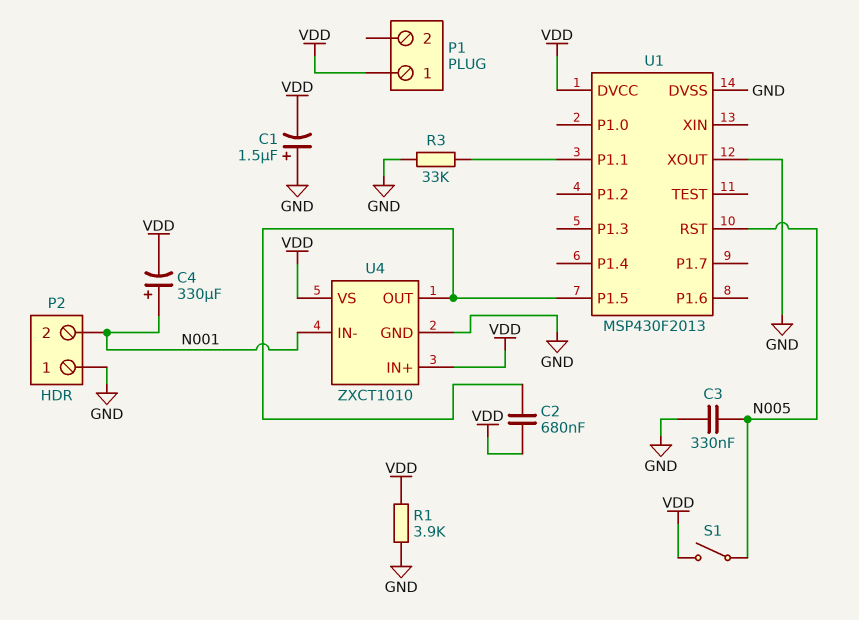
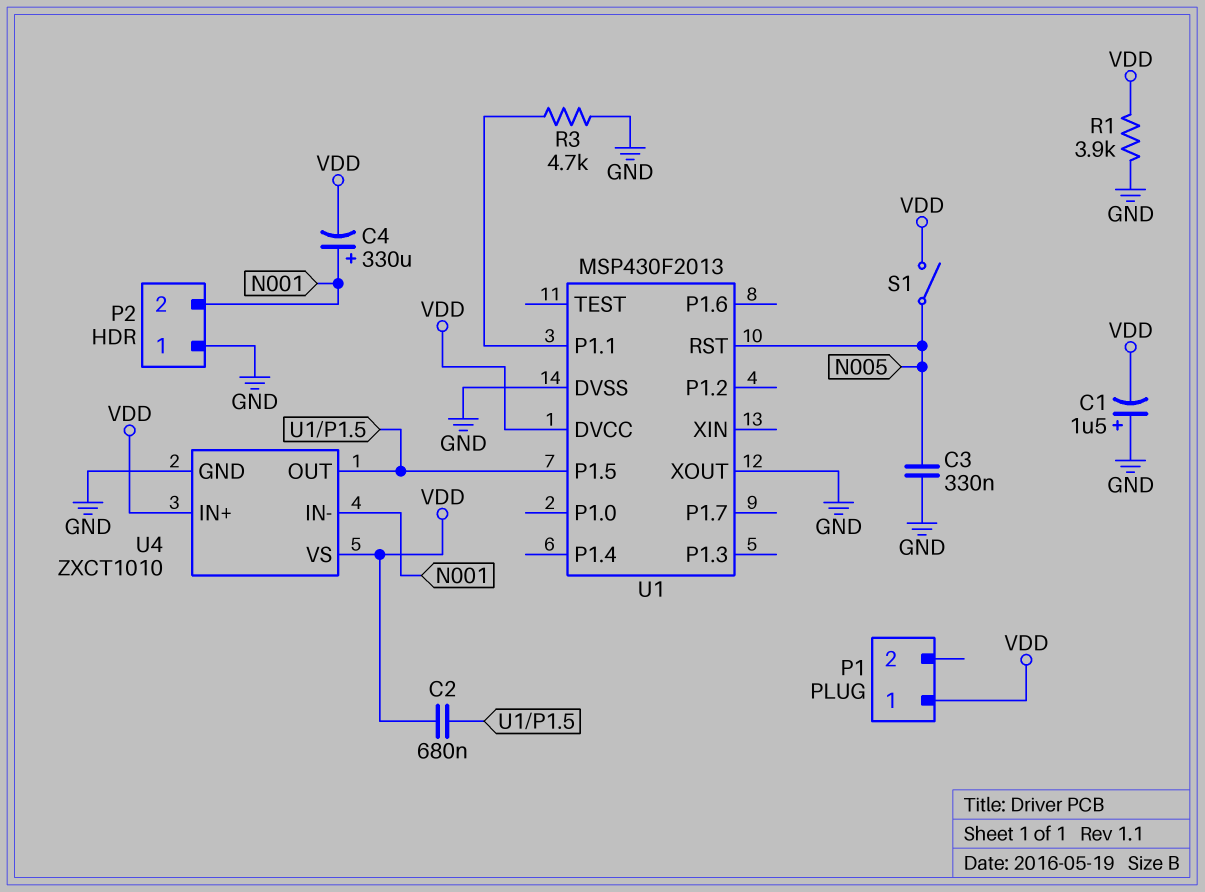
R3: 33k (GND, U1/P1.1) -> 4.7k (GND, U1/P1.1)

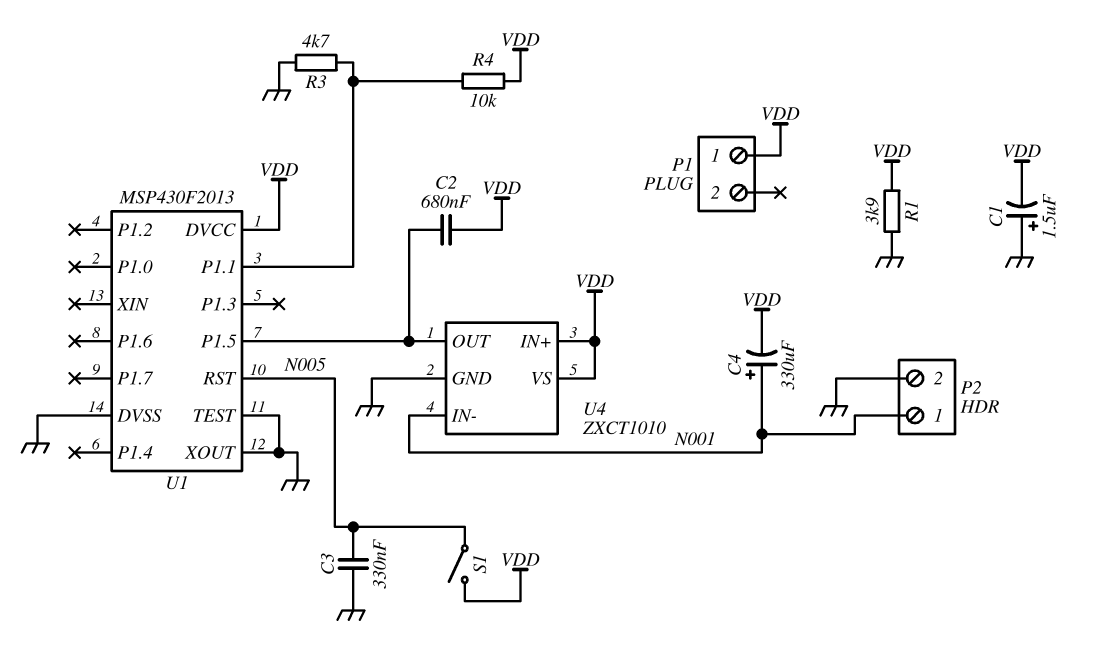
P2 pin 1: GND -> N001
P2 pin 2: N001 -> GND
R4: none -> 10k (U1/P1.1, VDD)
U1 pin TEST: none -> GND

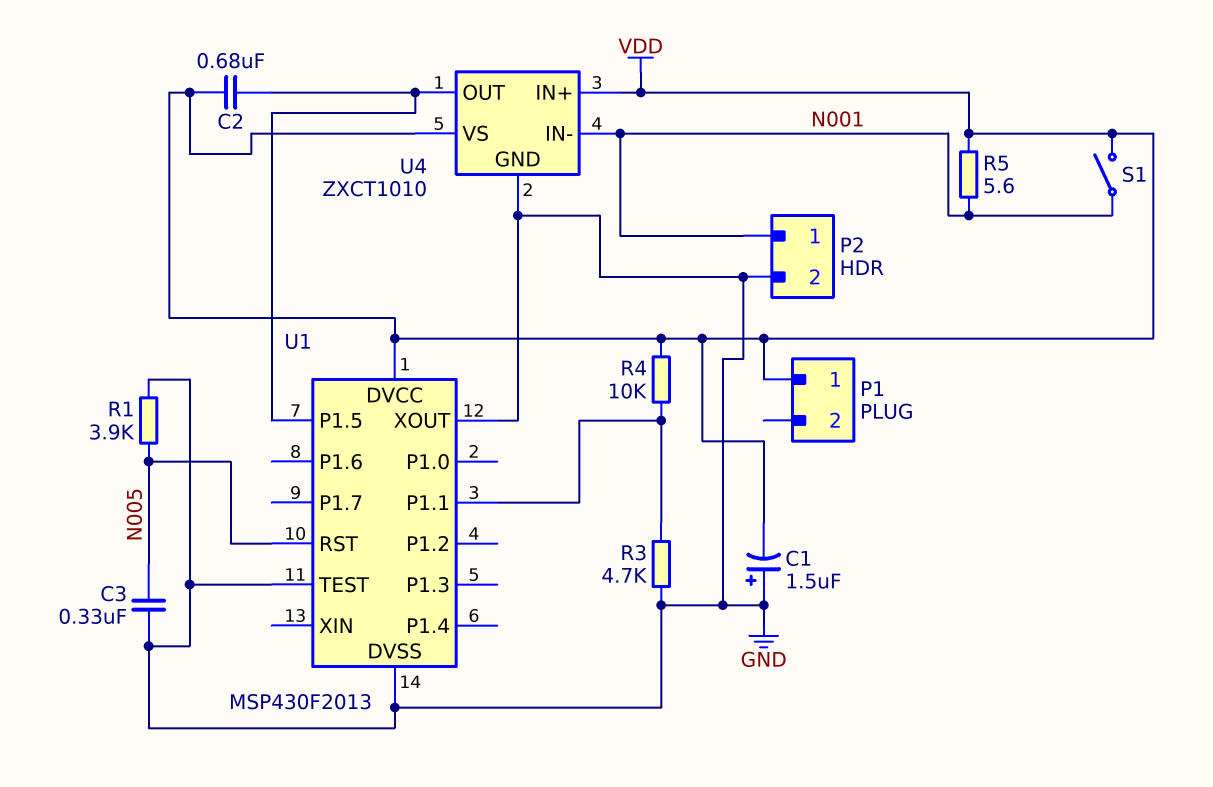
C4: 330uF (plus N001, minus VDD) -> none
R1: 3.9k (GND, VDD) -> 3.9k (GND, N005)
R5: none -> 5.6 (N001, VDD)
S1: switch (N005, VDD) -> switch (N001, VDD)

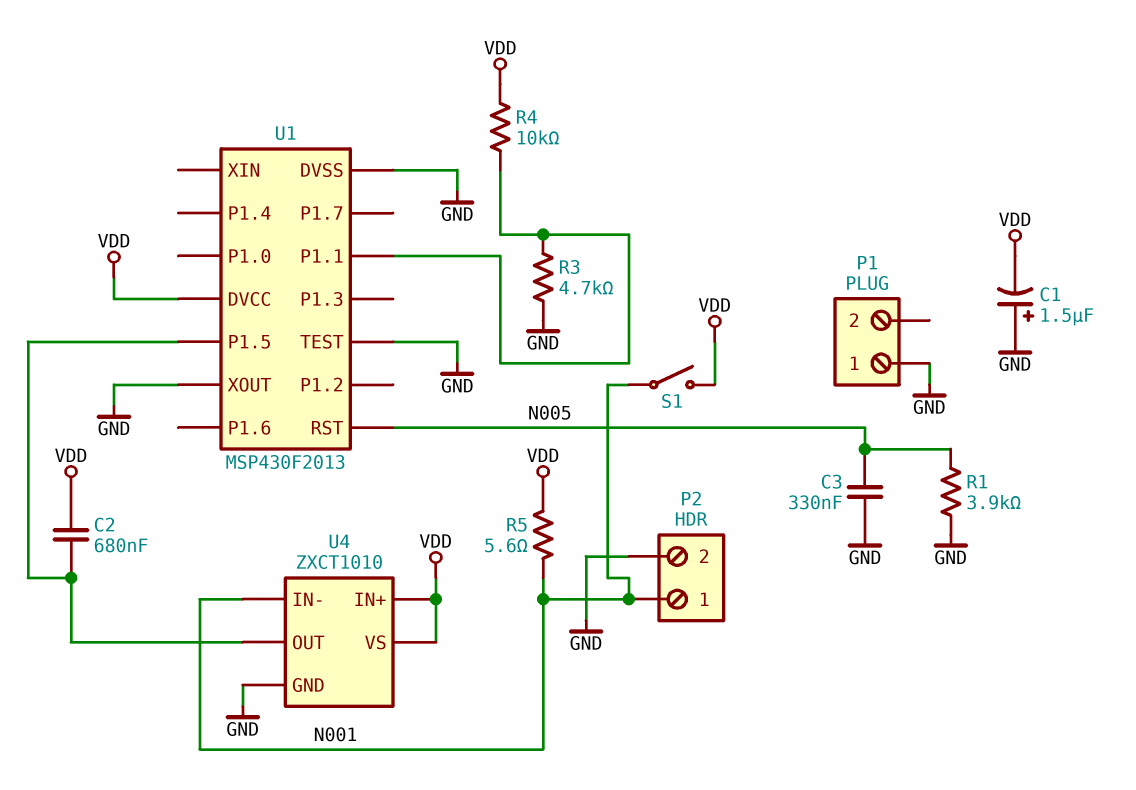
P1 pin 1: VDD -> GND

